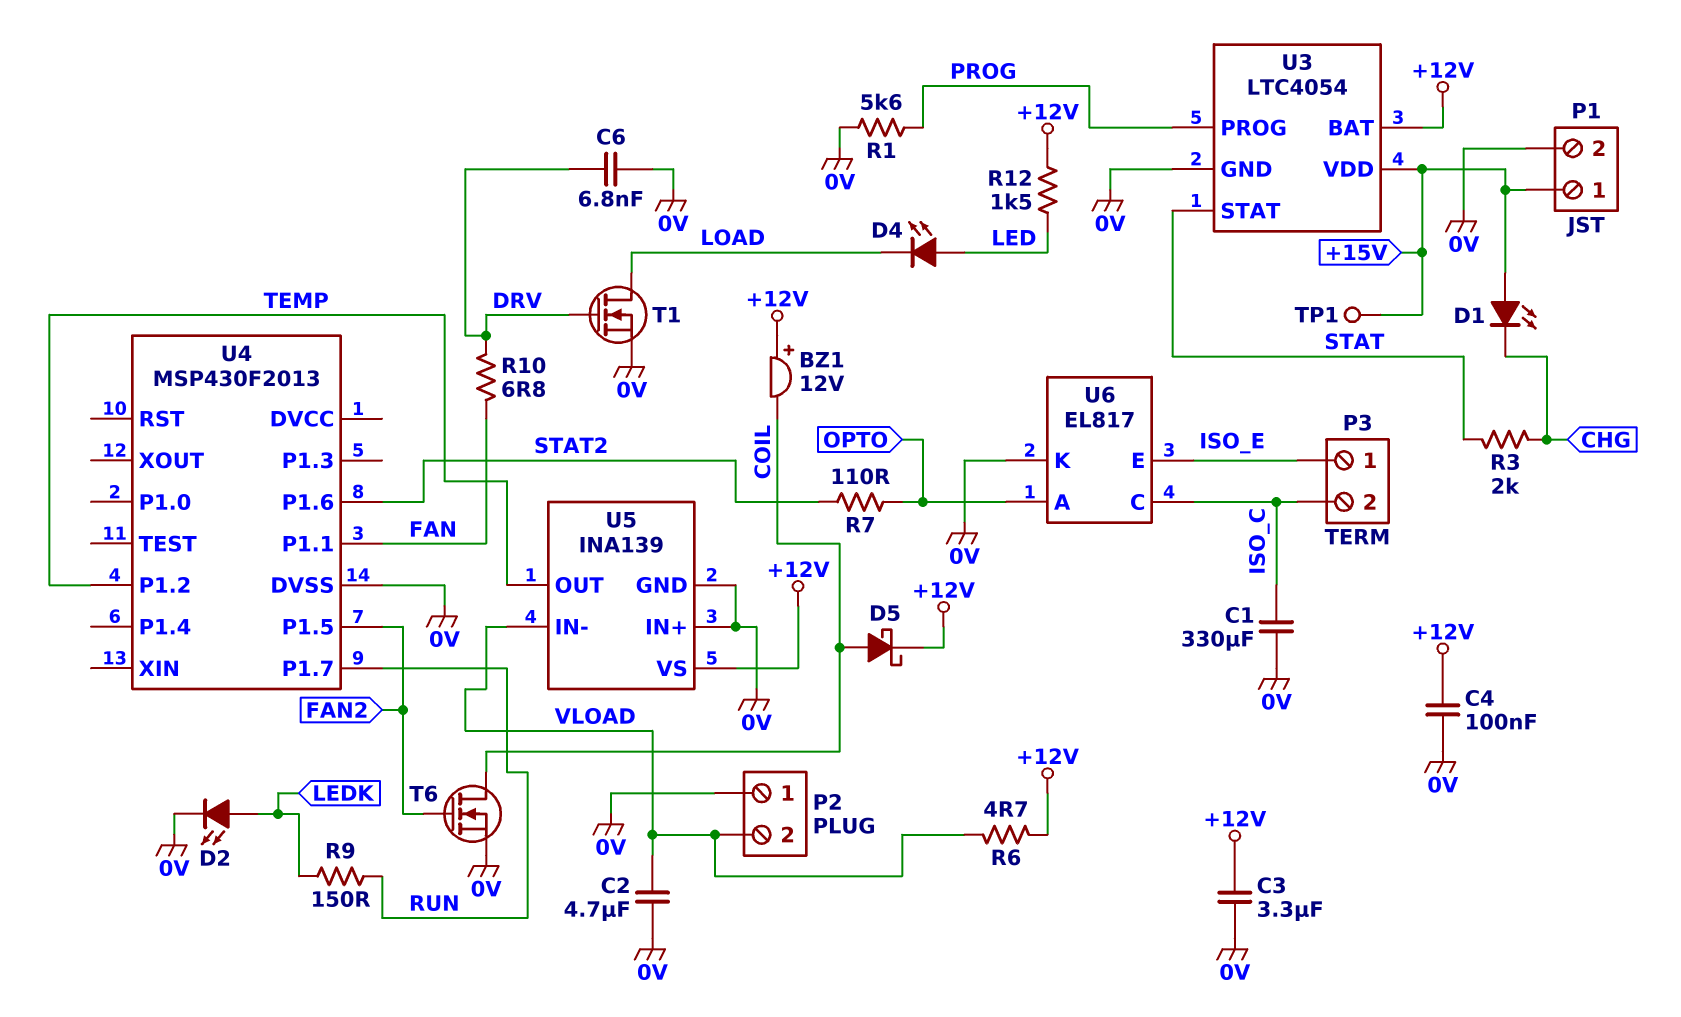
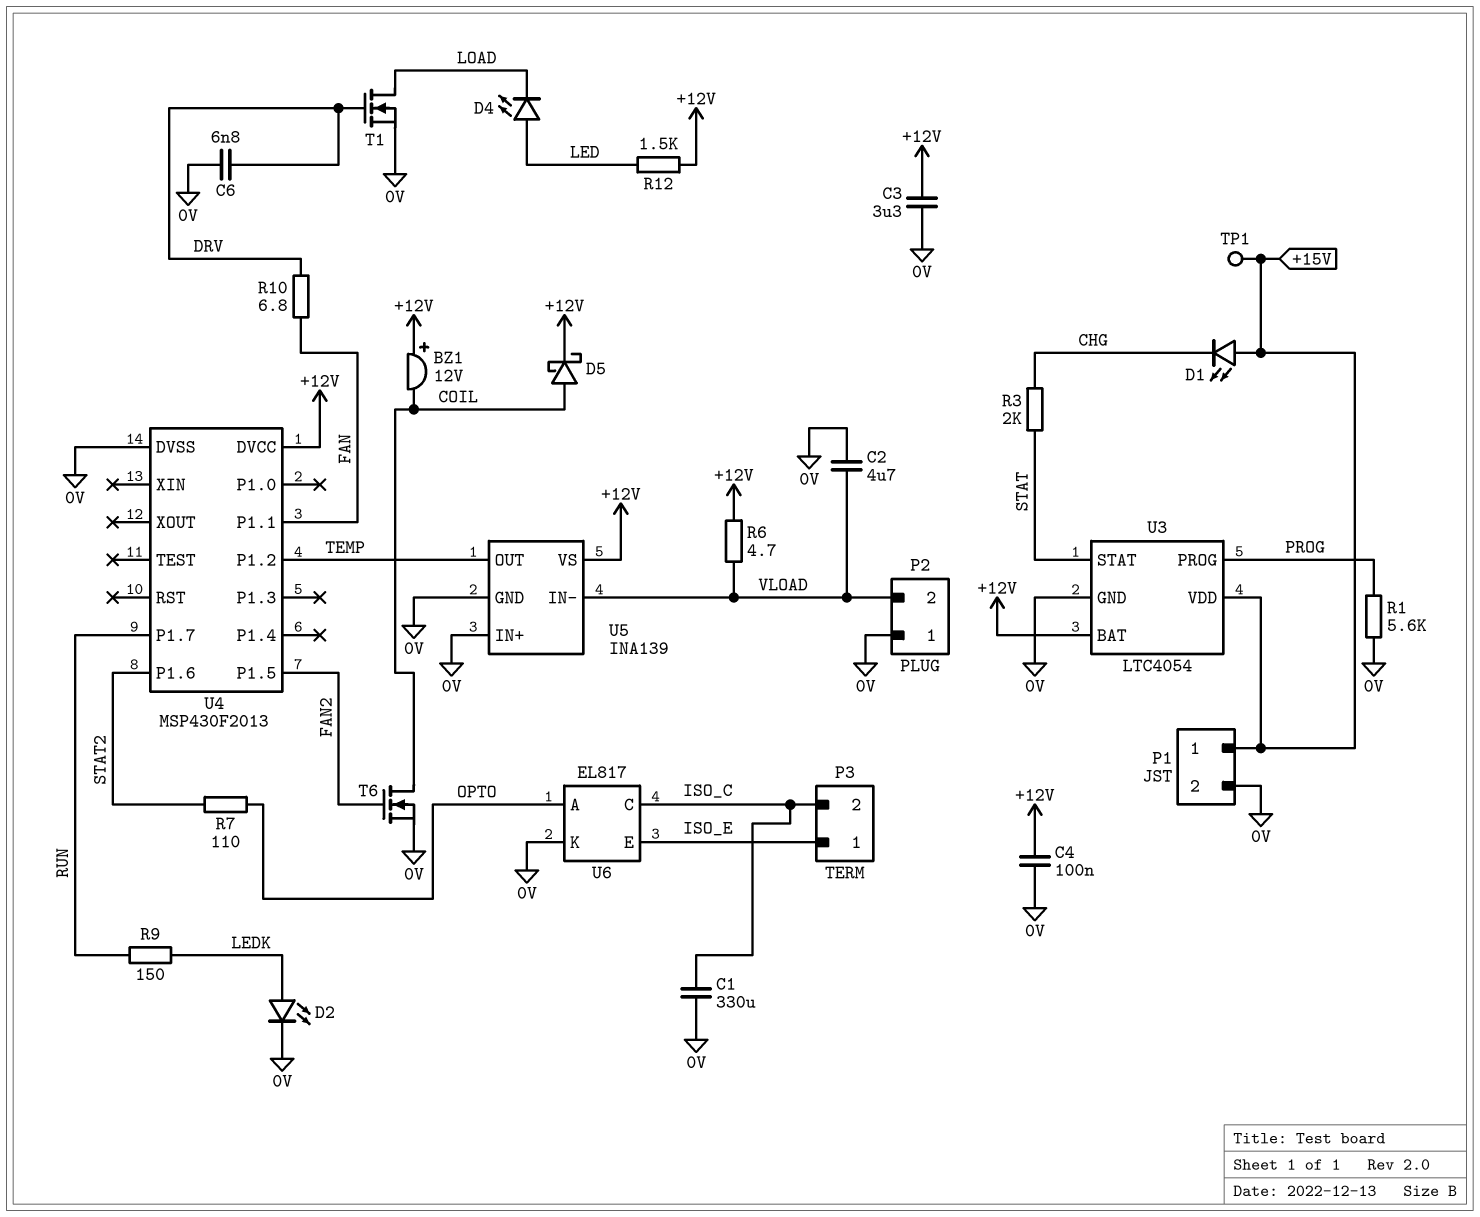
U4 pin DVCC: none -> +12V

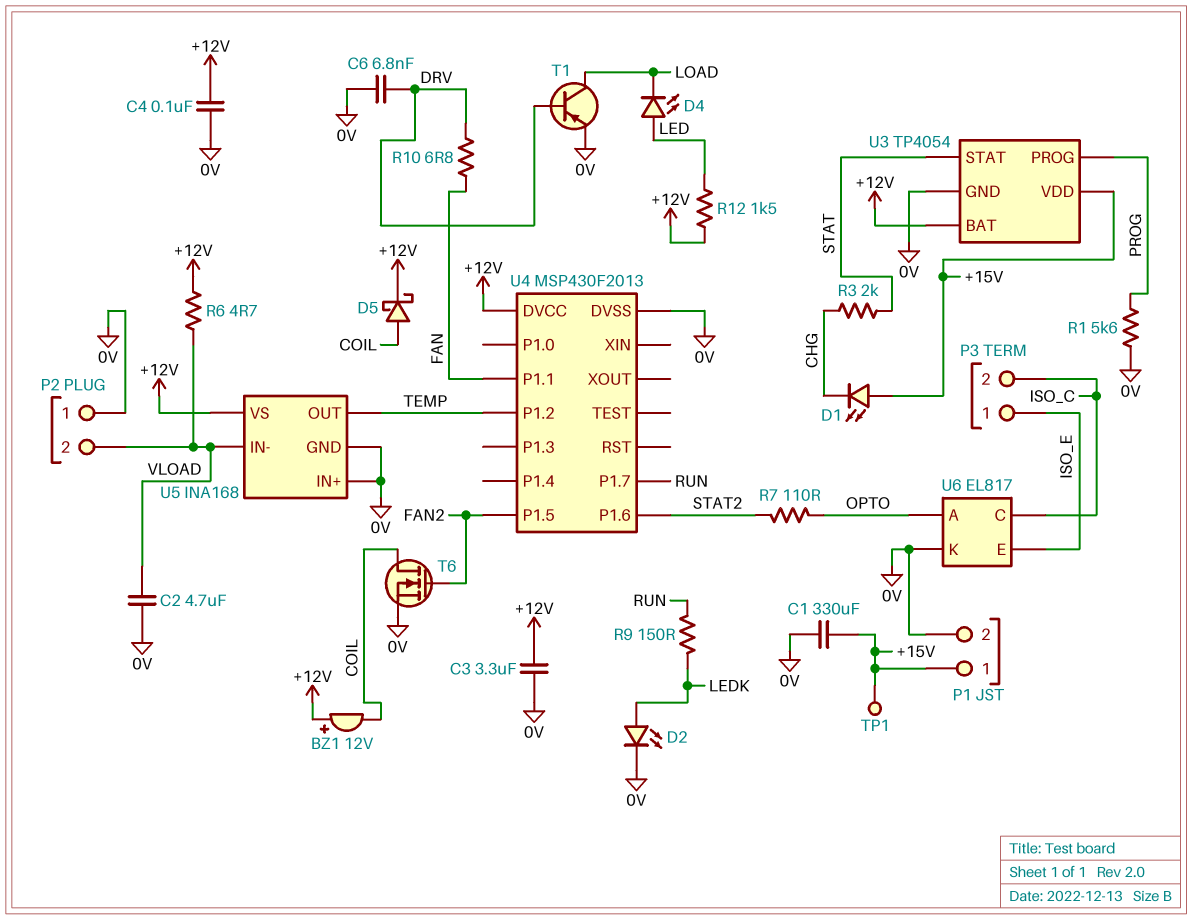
C1: 330uF (0V, ISO_C) -> 330uF (+15V, 0V)
T1: NMOS (G DRV, D LOAD, S 0V) -> PNP (B DRV, C LOAD, E 0V)
U3: LTC4054 -> TP4054
U5: INA139 -> INA168

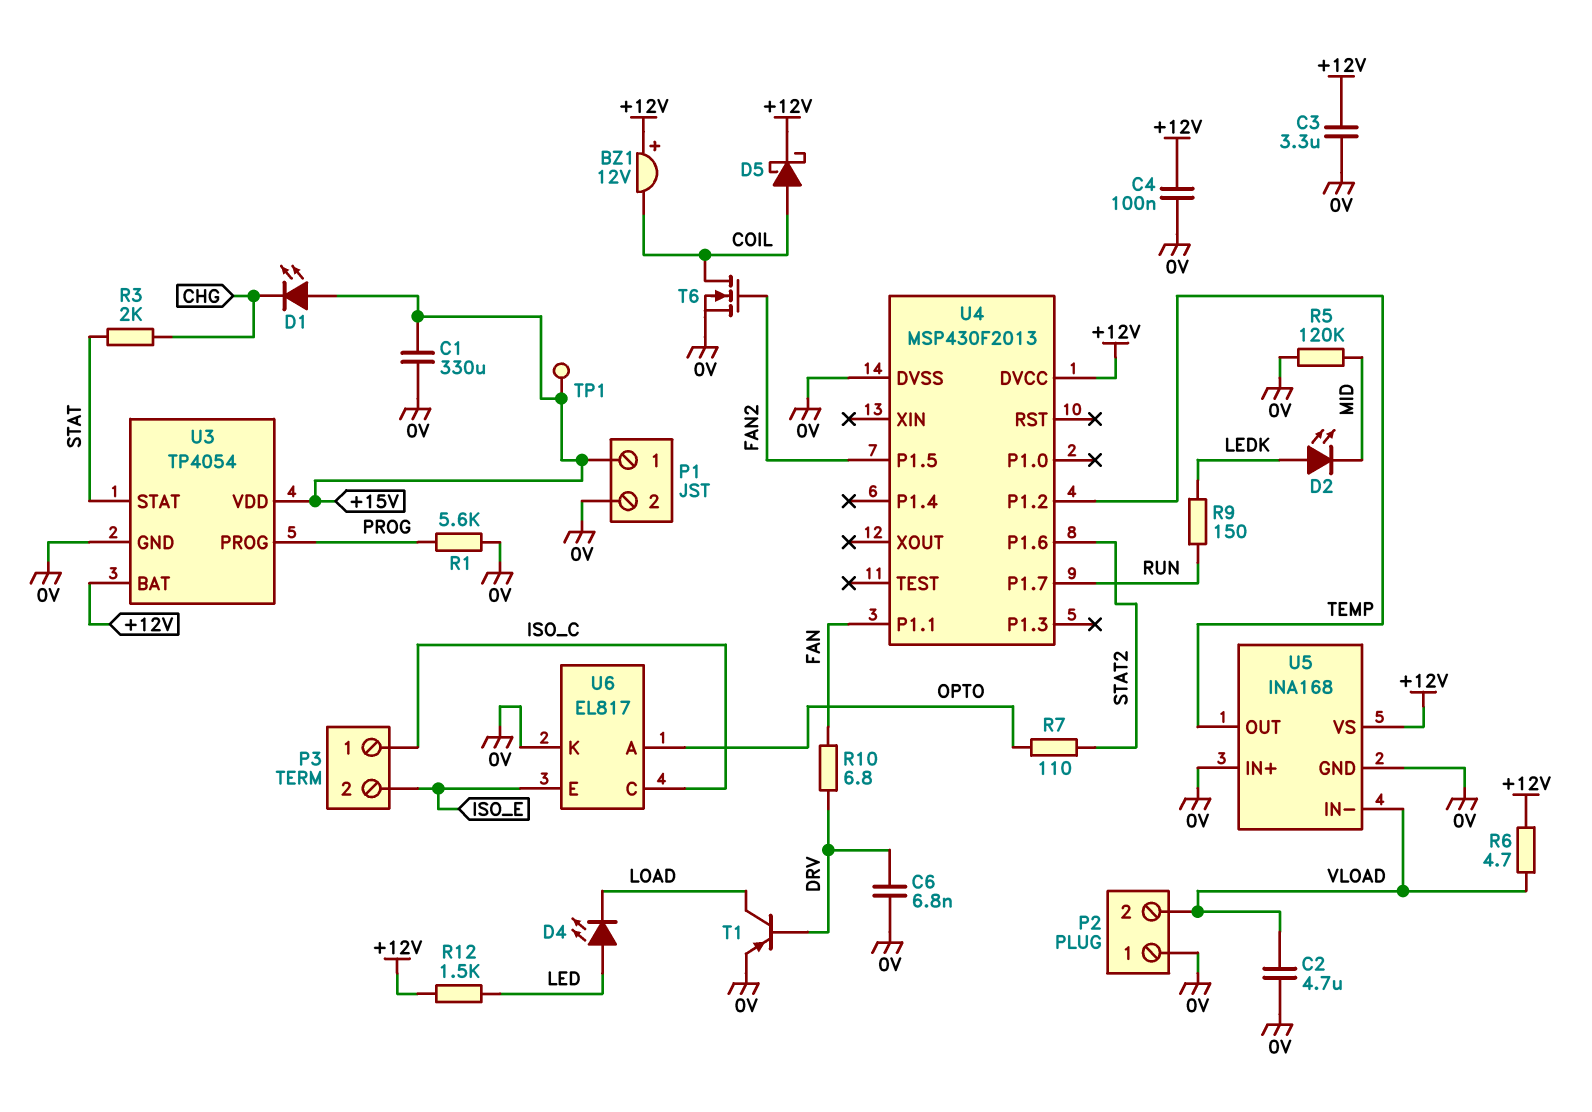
D2: LED (A LEDK, K 0V) -> LED (A LEDK, K MID)
P3 pin 1: ISO_E -> ISO_C
P3 pin 2: ISO_C -> ISO_E
R5: none -> 120k (0V, MID)

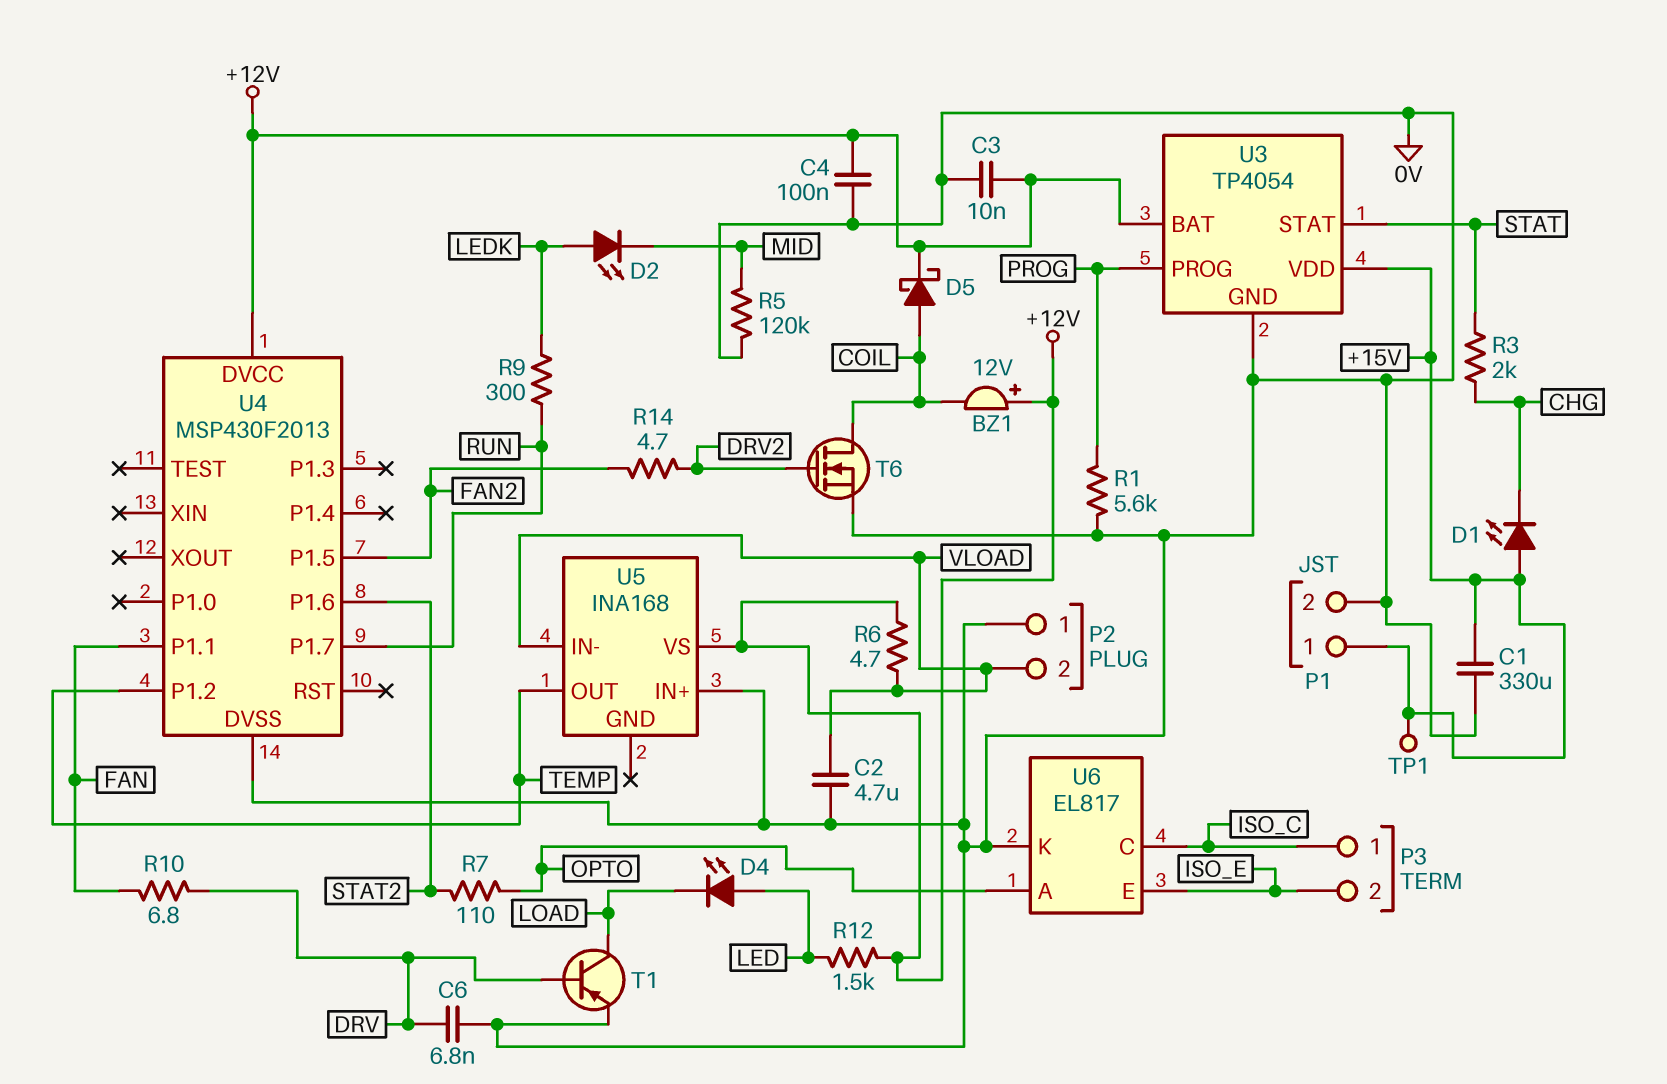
C3: 3.3uF (+12V, 0V) -> 10nF (+12V, 0V)
R9: 150 (LEDK, RUN) -> 300 (LEDK, RUN)
R14: none -> 4.7 (DRV2, FAN2)
T6: NMOS (G FAN2, D COIL, S 0V) -> NMOS (G DRV2, D COIL, S 0V)
U5 pin GND: 0V -> none

